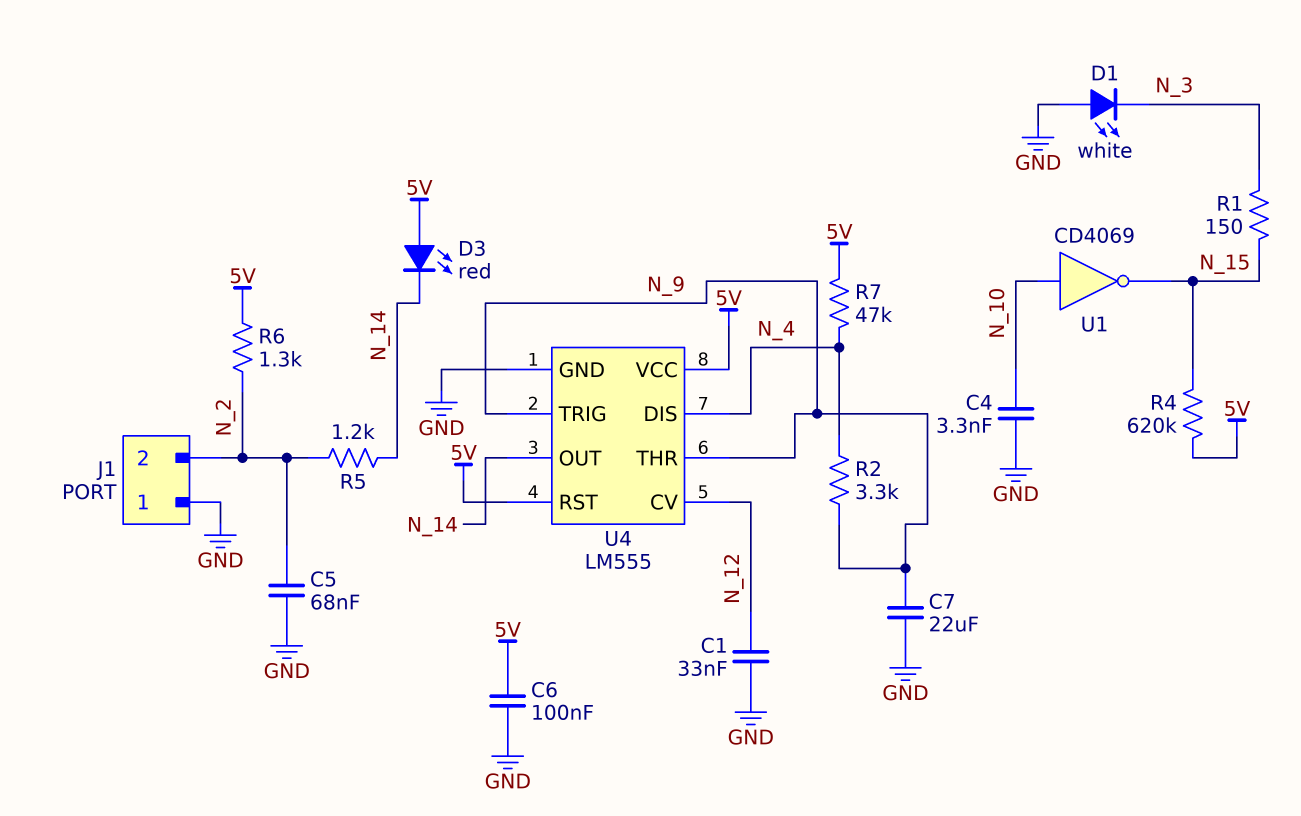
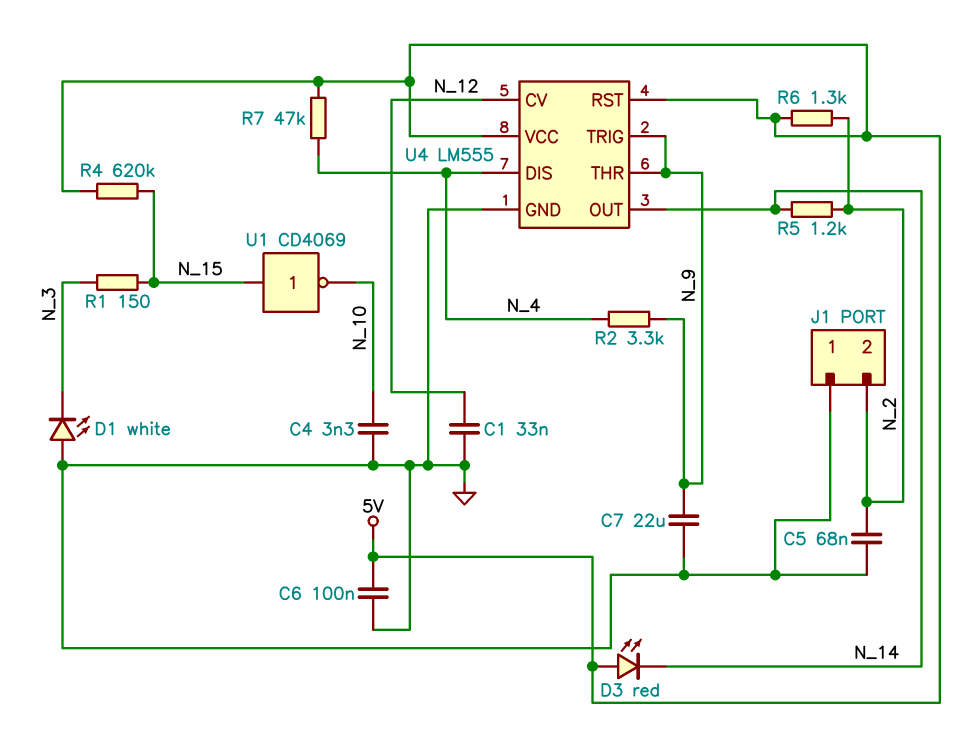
U1: NOT CD4069 (in N_10, out N_15) -> NOT CD4069 (in N_15, out N_10)

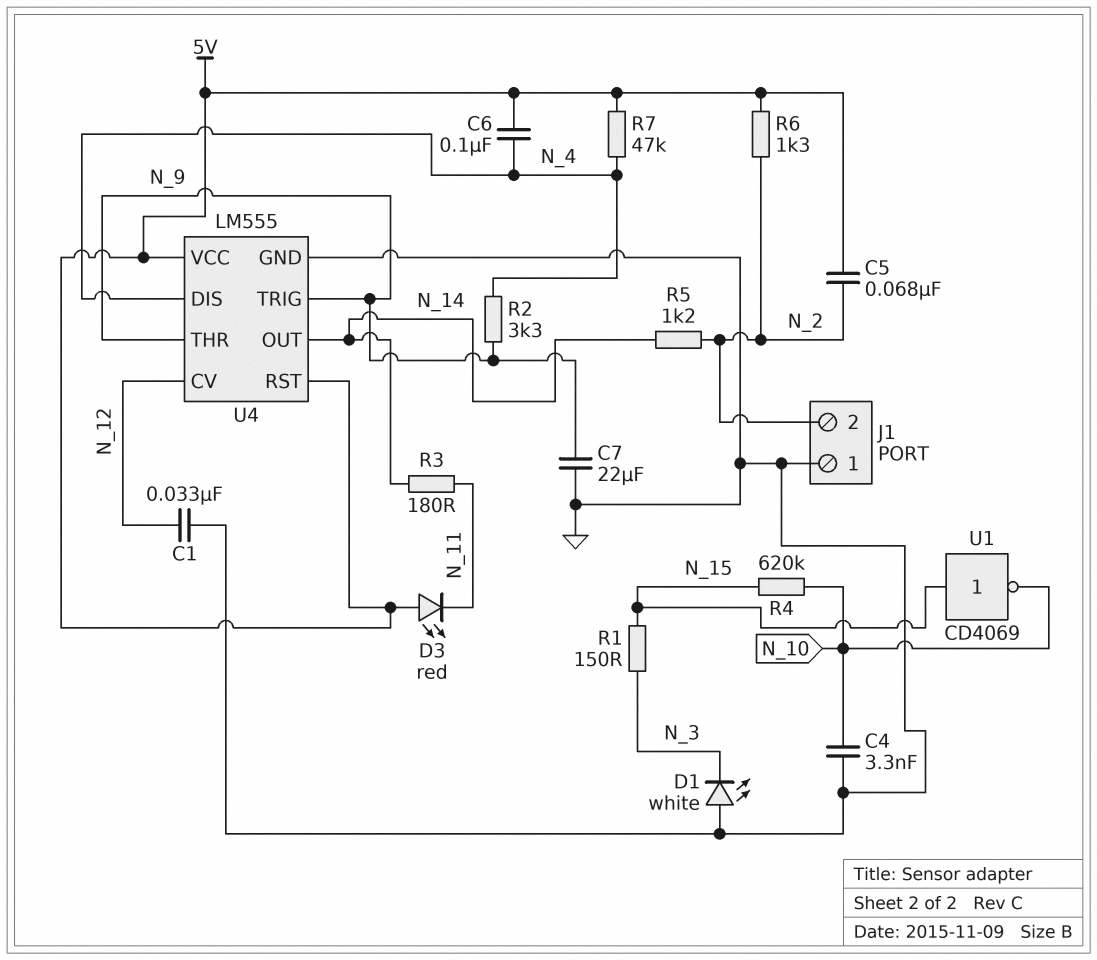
C5: 68nF (GND, N_2) -> 68nF (5V, N_2)
C6: 100nF (5V, GND) -> 100nF (5V, N_4)
D3: LED red (A 5V, K N_14) -> LED red (A 5V, K N_11)
R3: none -> 180 (N_11, N_14)
R4: 620k (5V, N_15) -> 620k (N_10, N_15)

